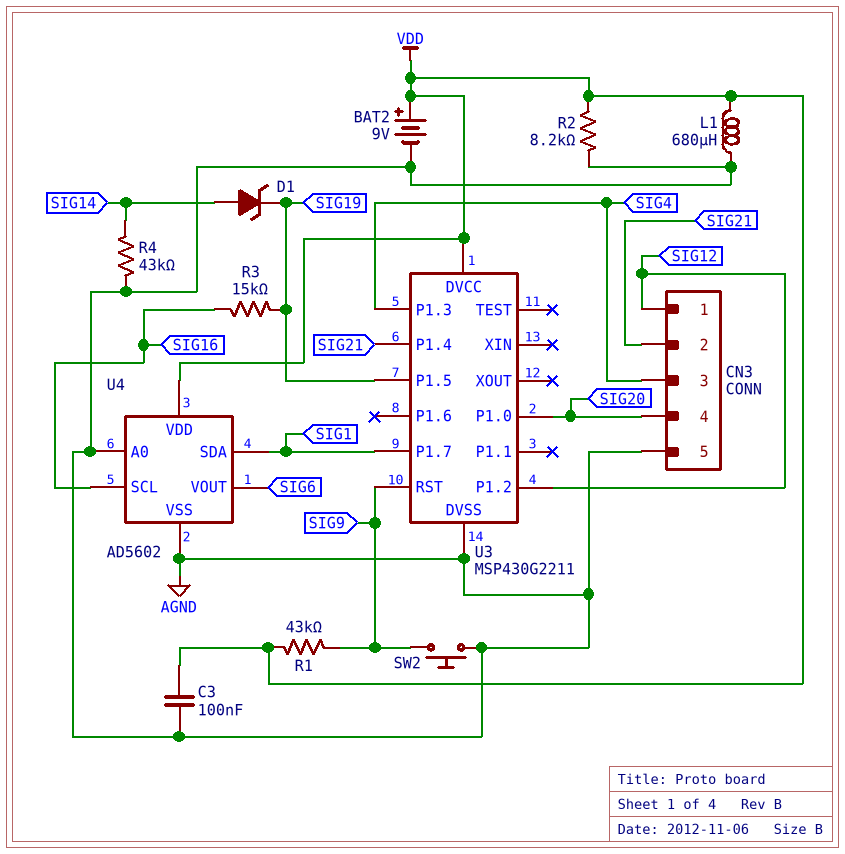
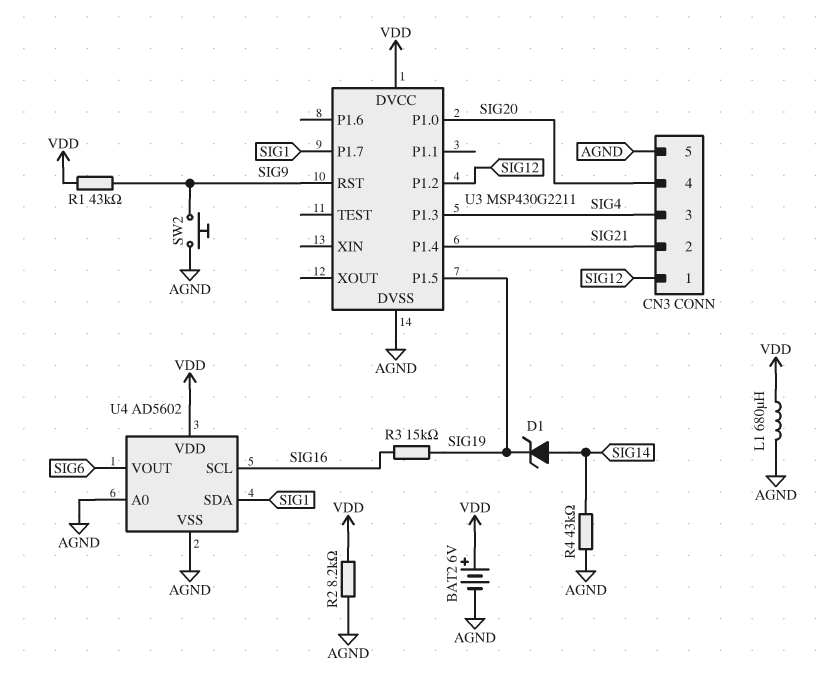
BAT2: 9V (plus VDD, minus AGND) -> 6V (plus VDD, minus AGND)
C3: 100nF (AGND, VDD) -> none

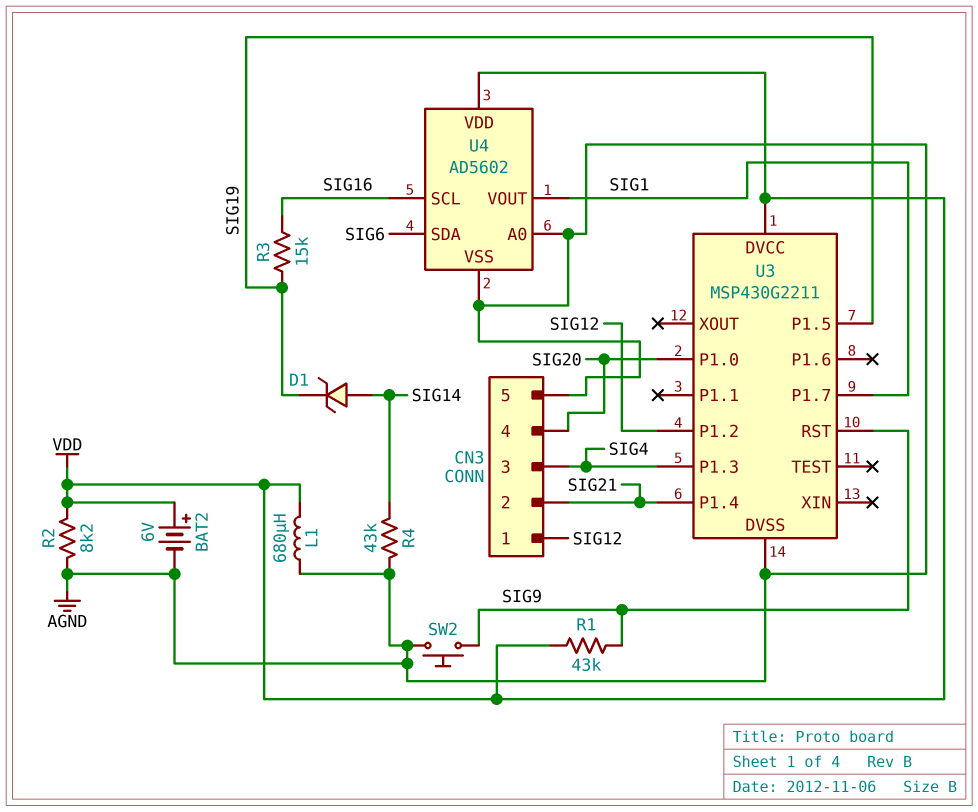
U4 pin SDA: SIG1 -> SIG6
U4 pin VOUT: SIG6 -> SIG1

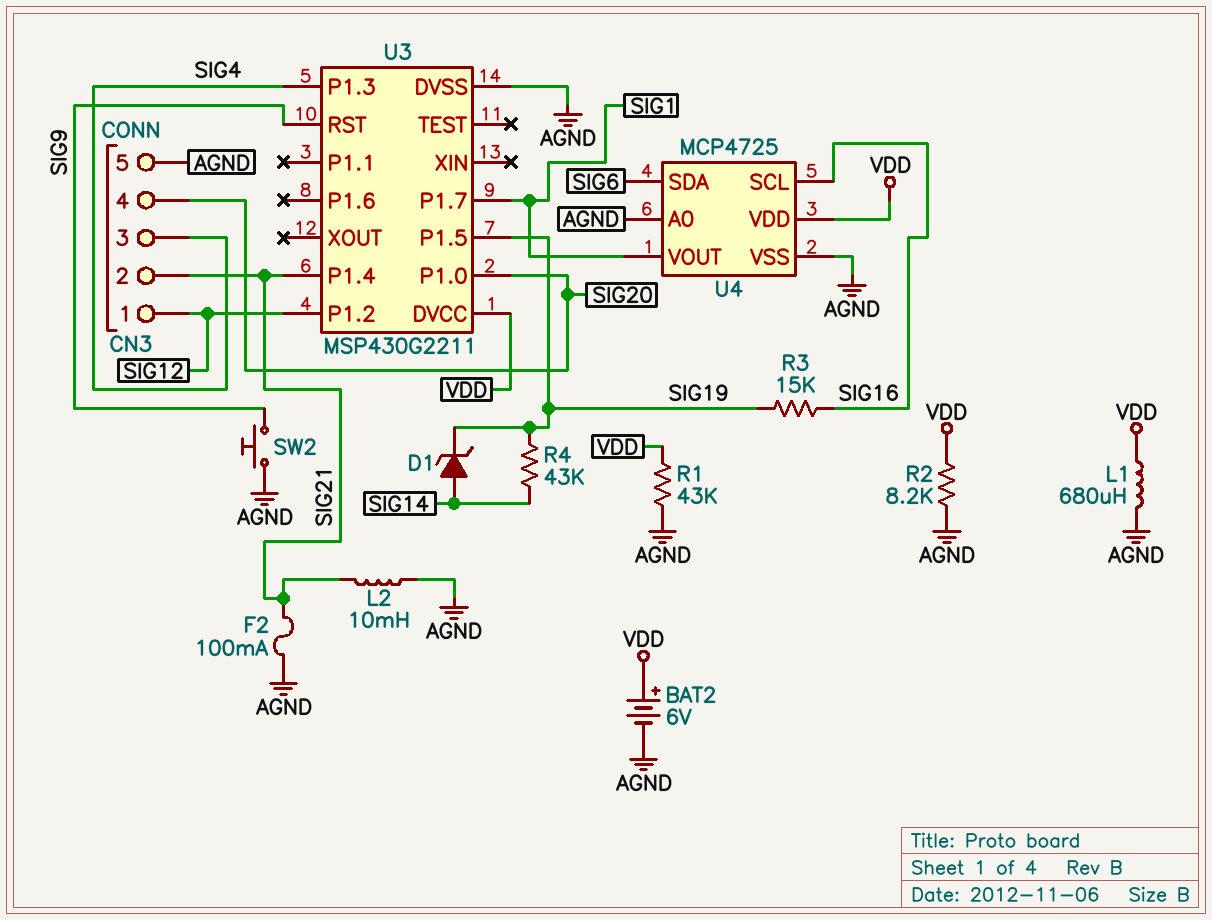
F2: none -> 100mA (AGND, SIG21)
L2: none -> 10mH (AGND, SIG21)
R1: 43k (SIG9, VDD) -> 43k (AGND, VDD)
R4: 43k (AGND, SIG14) -> 43k (SIG14, SIG19)
U4: AD5602 -> MCP4725

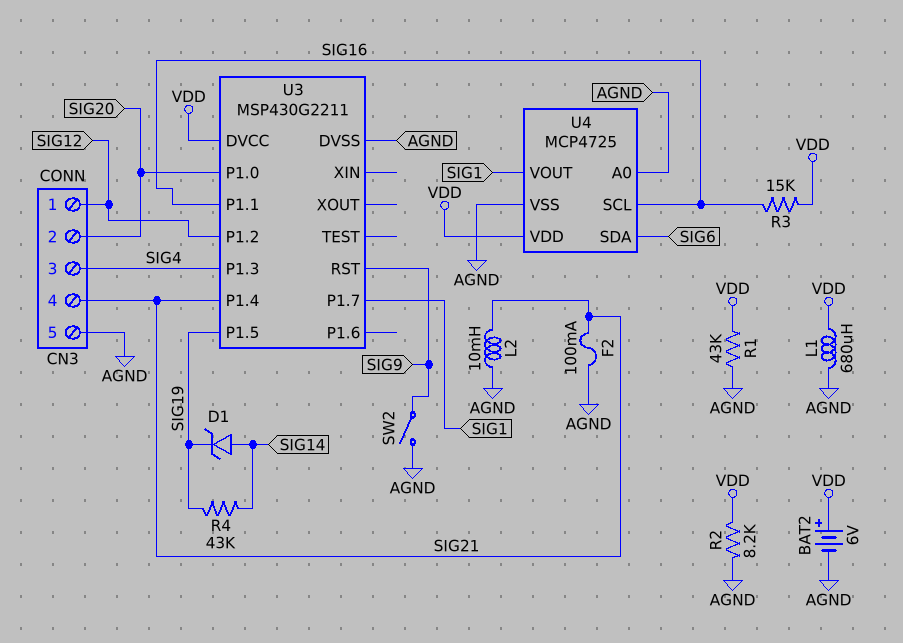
CN3 pin 2: SIG21 -> SIG20
CN3 pin 4: SIG20 -> SIG21
R3: 15k (SIG16, SIG19) -> 15k (SIG16, VDD)
SW2: button (AGND, SIG9) -> switch (AGND, SIG9)
U3 pin P1.1: none -> SIG16

